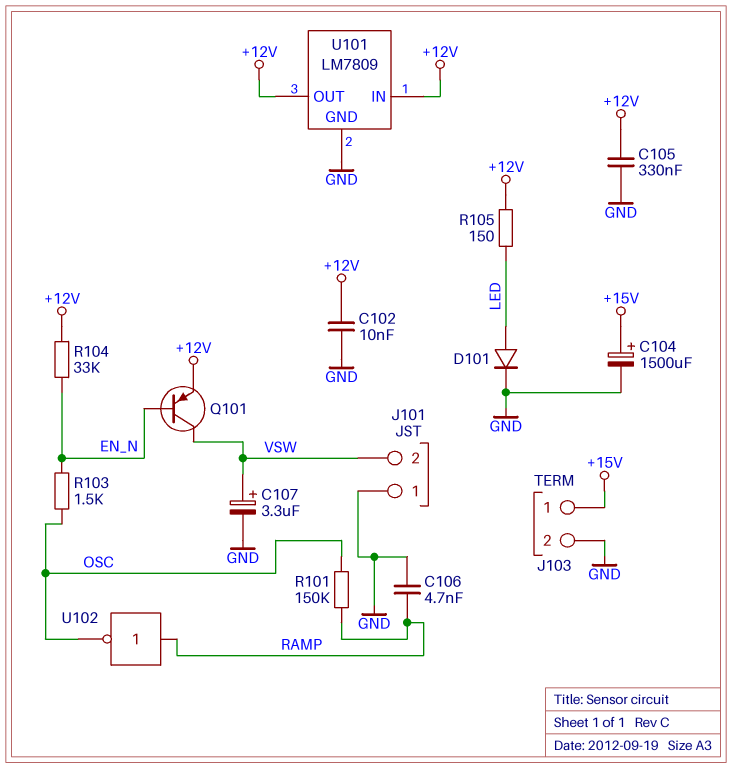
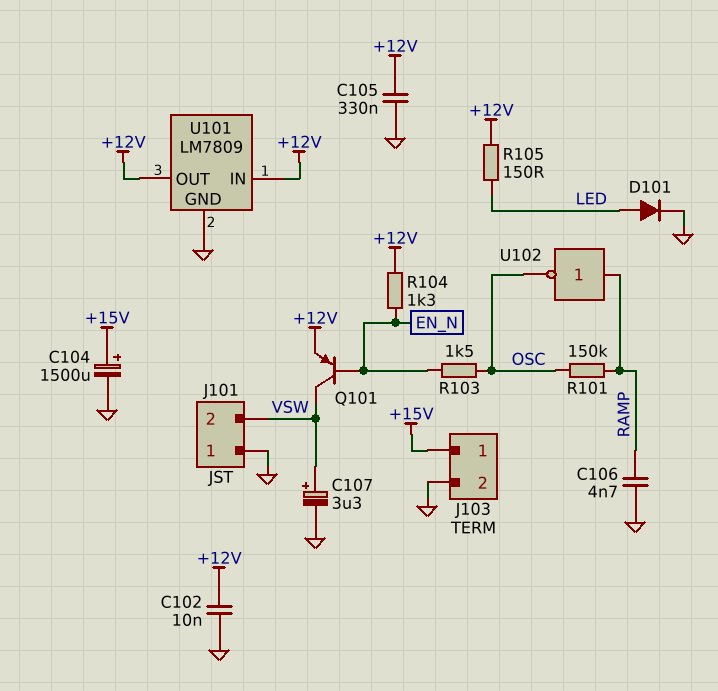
R104: 33k (+12V, EN_N) -> 1.3k (+12V, EN_N)

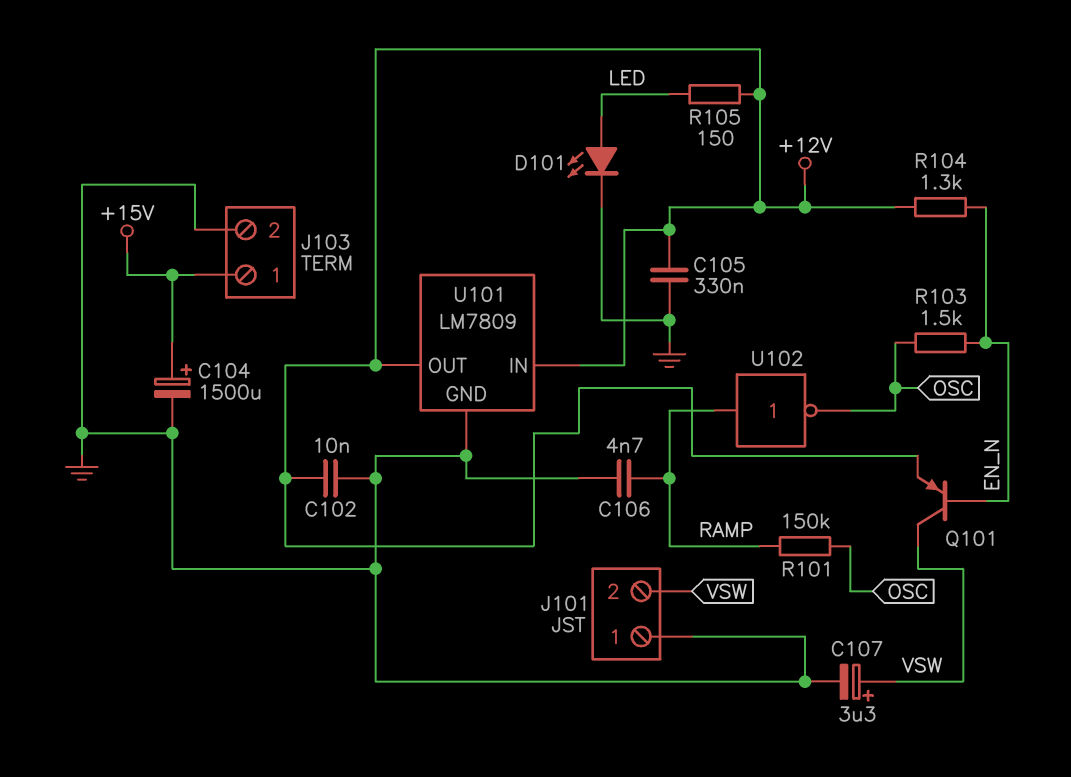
D101: diode (A LED, K GND) -> LED (A LED, K GND)

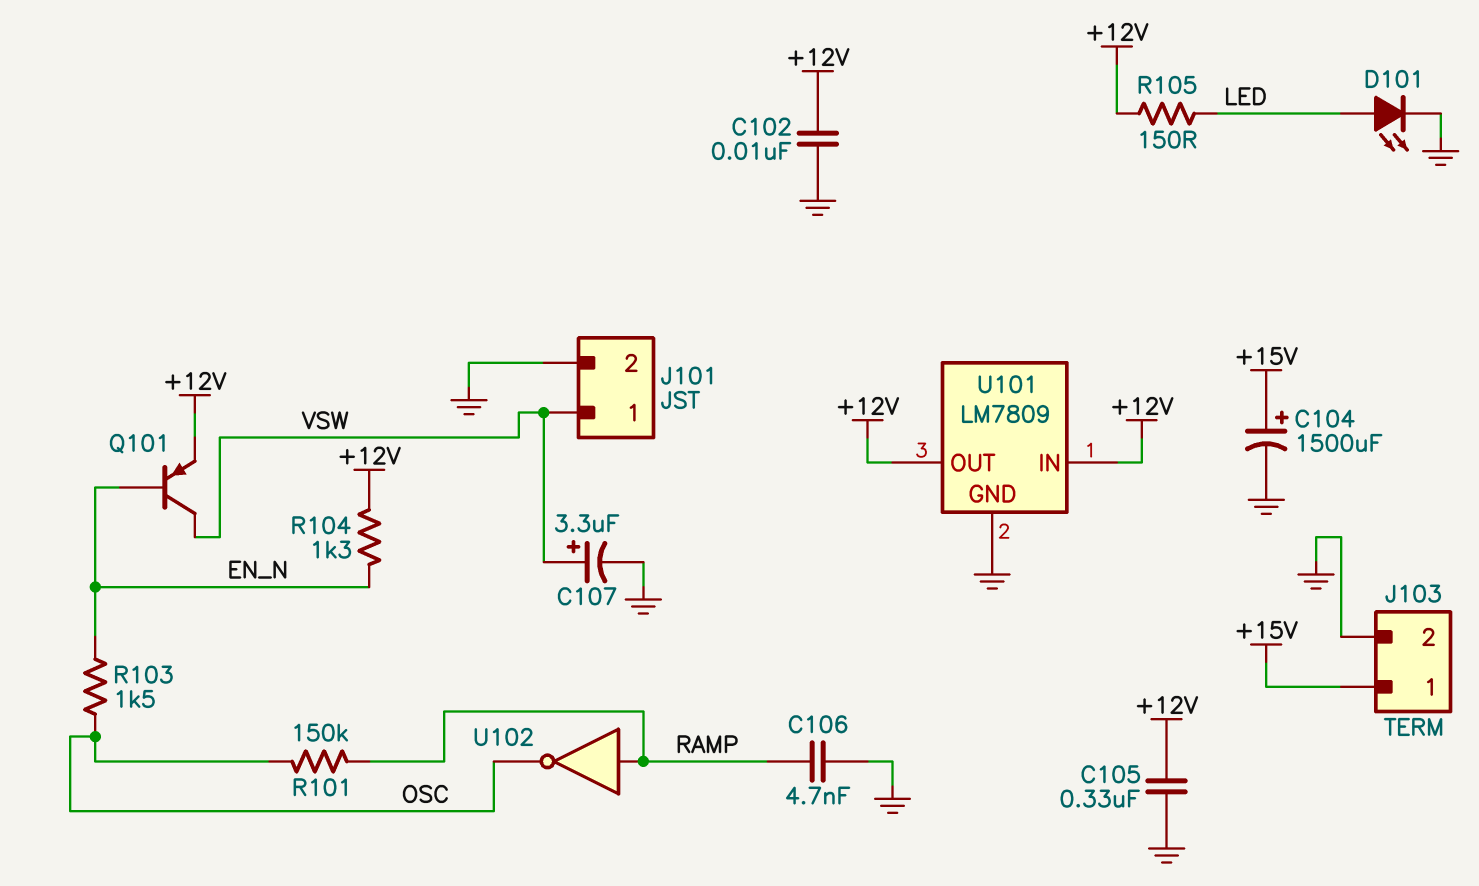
J101 pin 1: GND -> VSW
J101 pin 2: VSW -> GND

